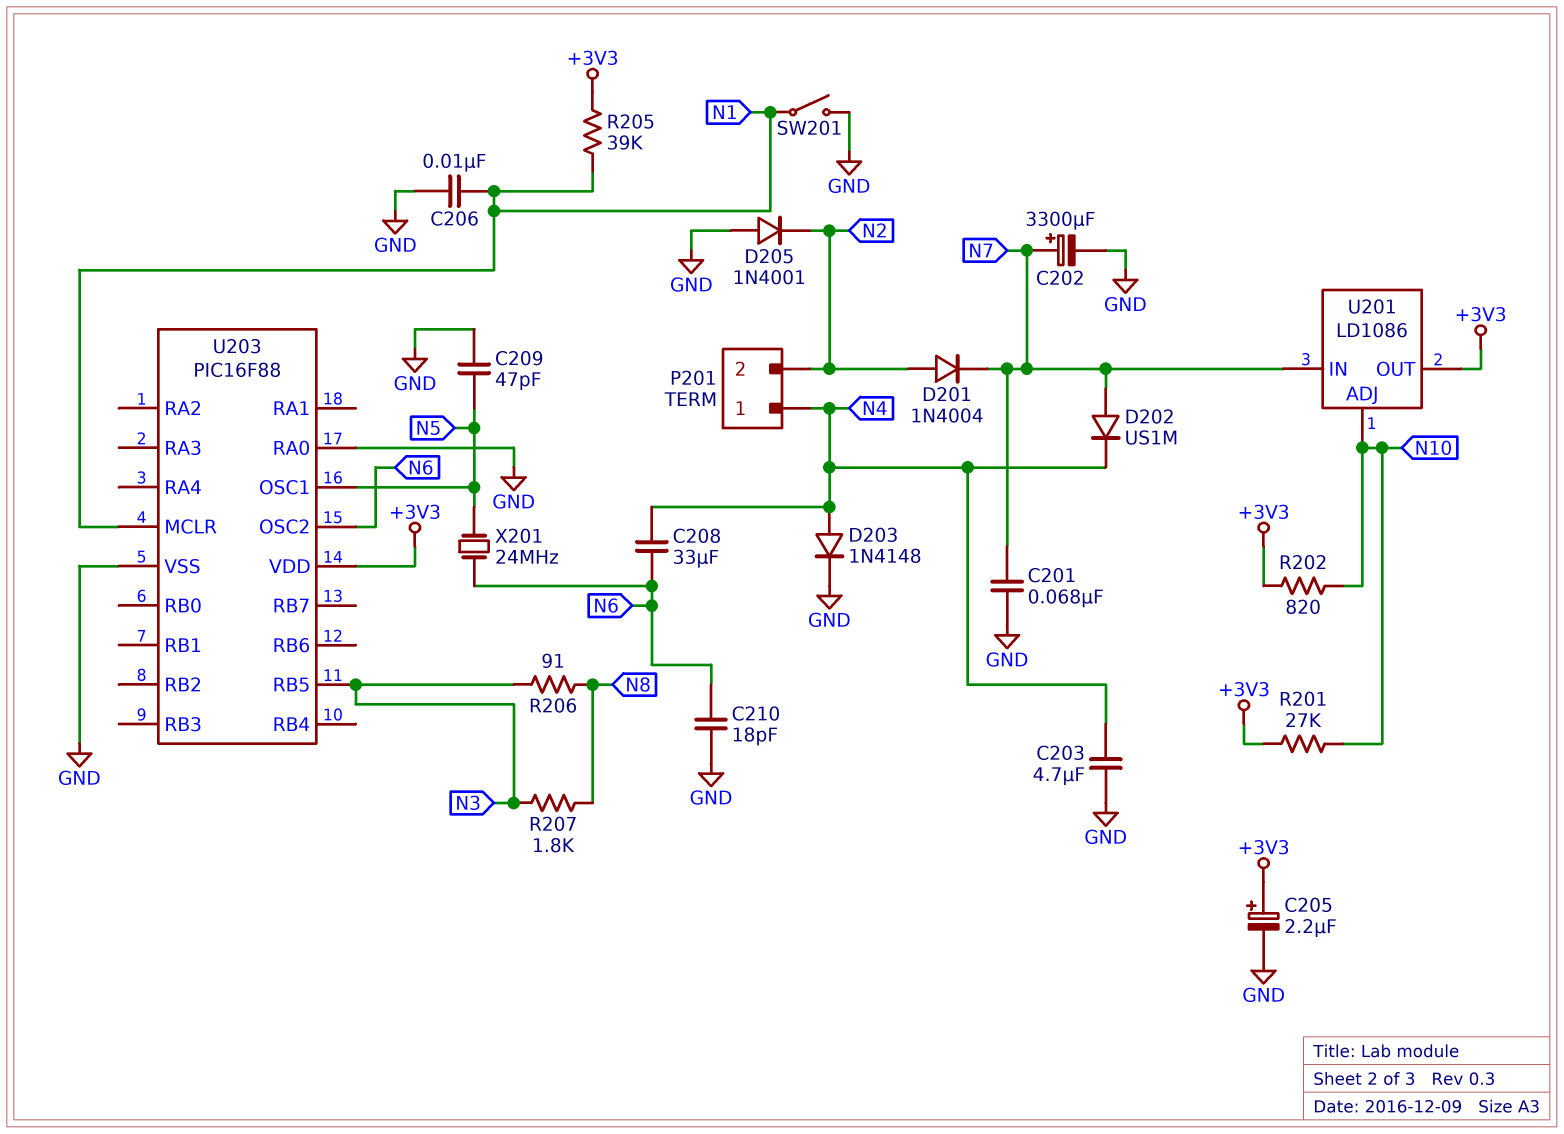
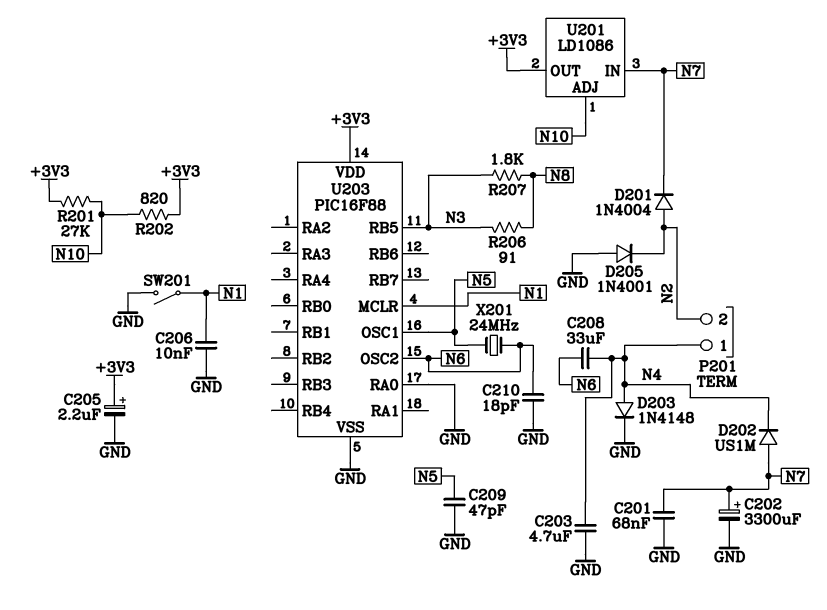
R205: 39k (+3V3, N1) -> none

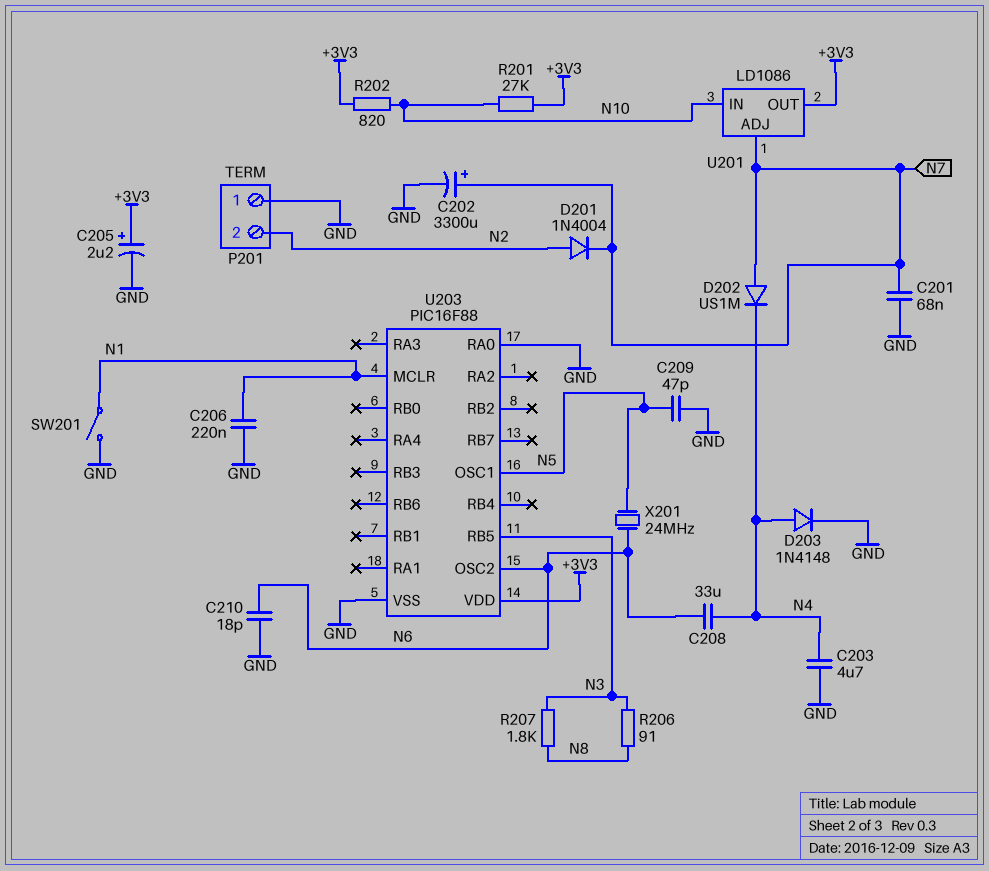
C206: 10nF (GND, N1) -> 220nF (GND, N1)
D205: diode 1N4001 (A GND, K N2) -> none
P201 pin 1: N4 -> GND
U201 pin ADJ: N10 -> N7
U201 pin IN: N7 -> N10

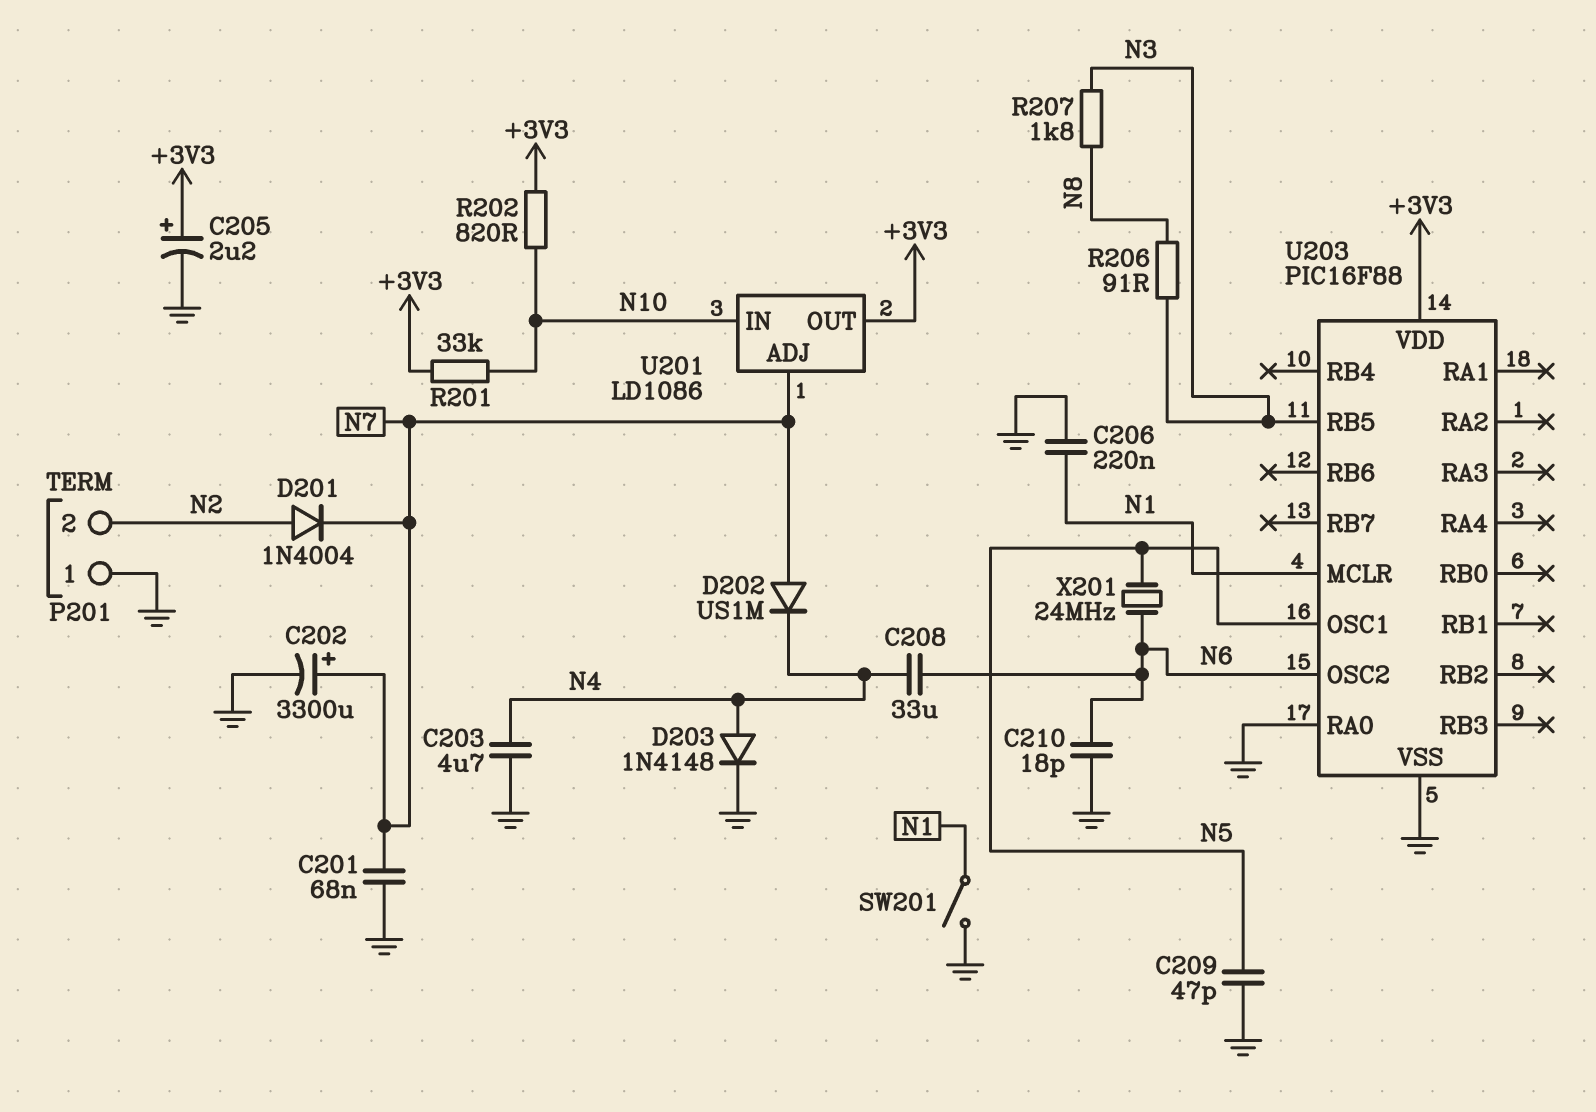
R201: 27k (+3V3, N10) -> 33k (+3V3, N10)

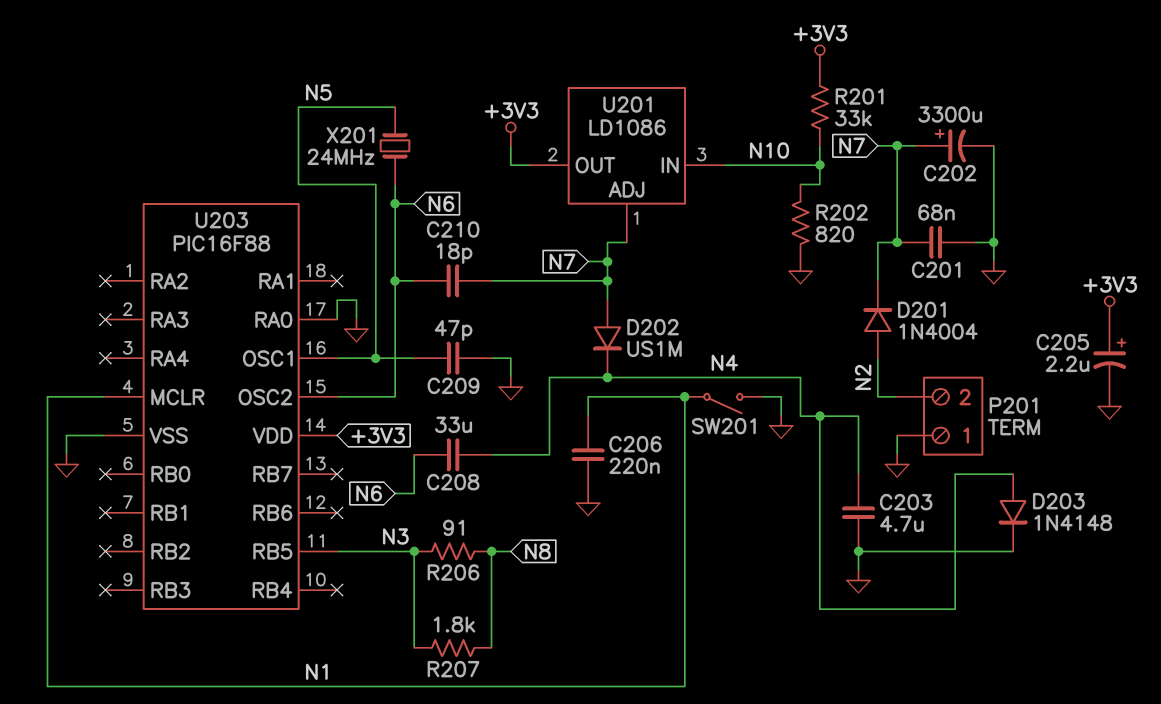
C210: 18pF (GND, N6) -> 18pF (N6, N7)
R202: 820 (+3V3, N10) -> 820 (GND, N10)

